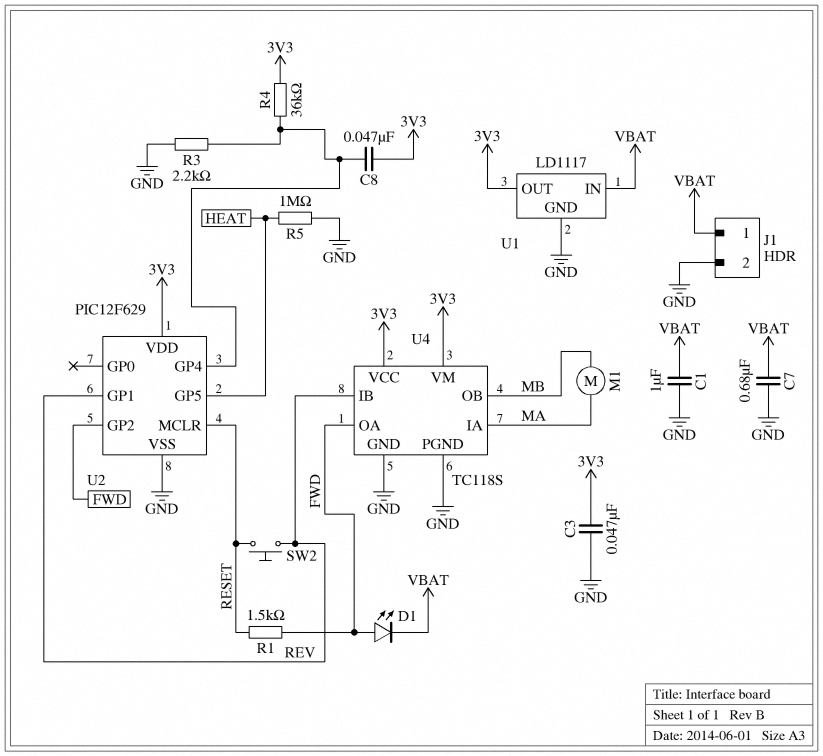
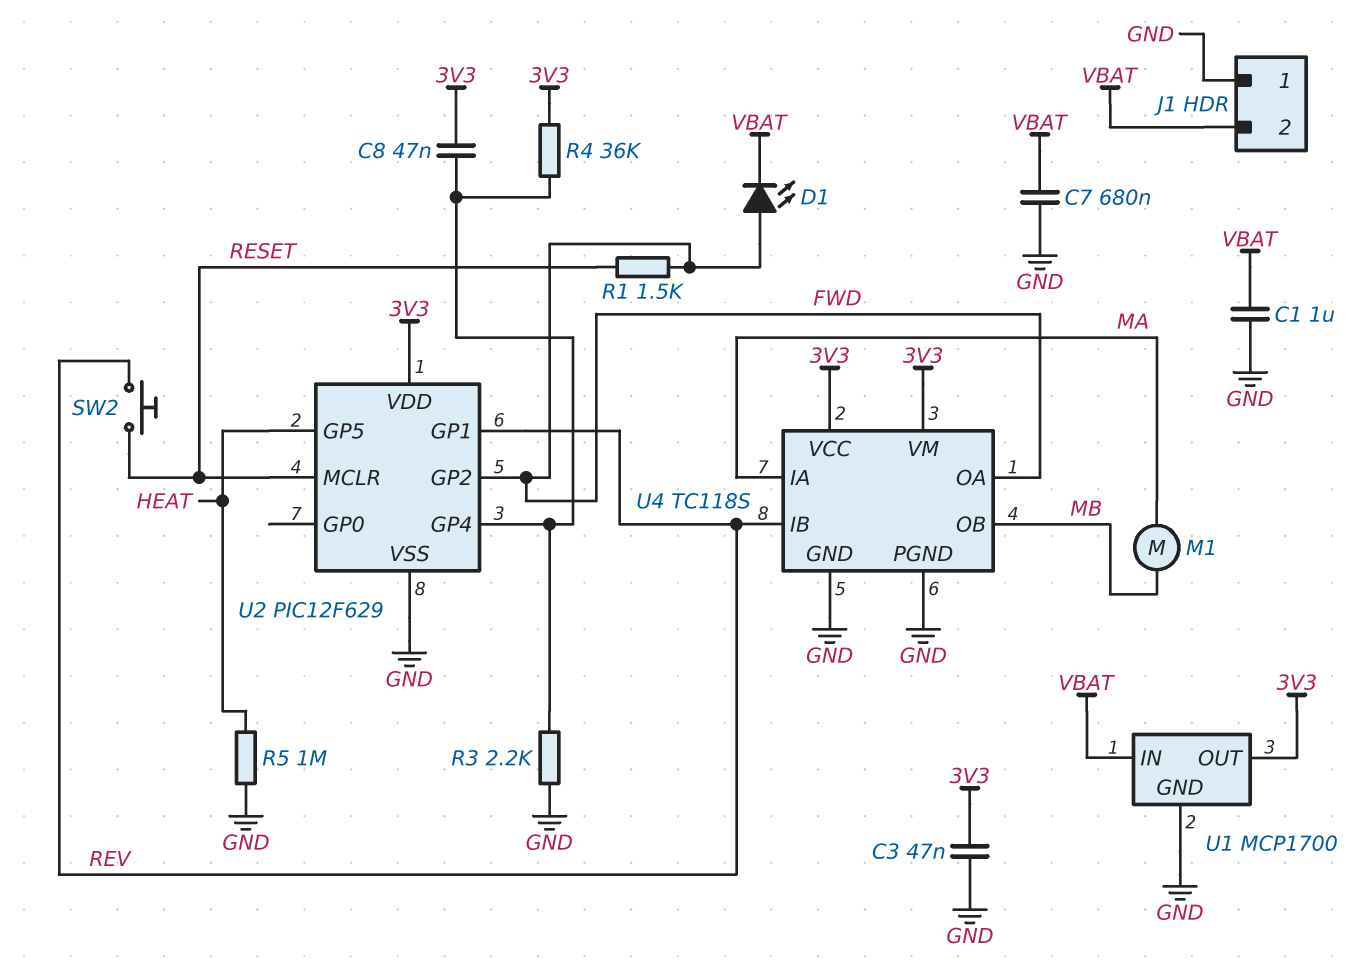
J1 pin 1: VBAT -> GND
J1 pin 2: GND -> VBAT
U1: LD1117 -> MCP1700

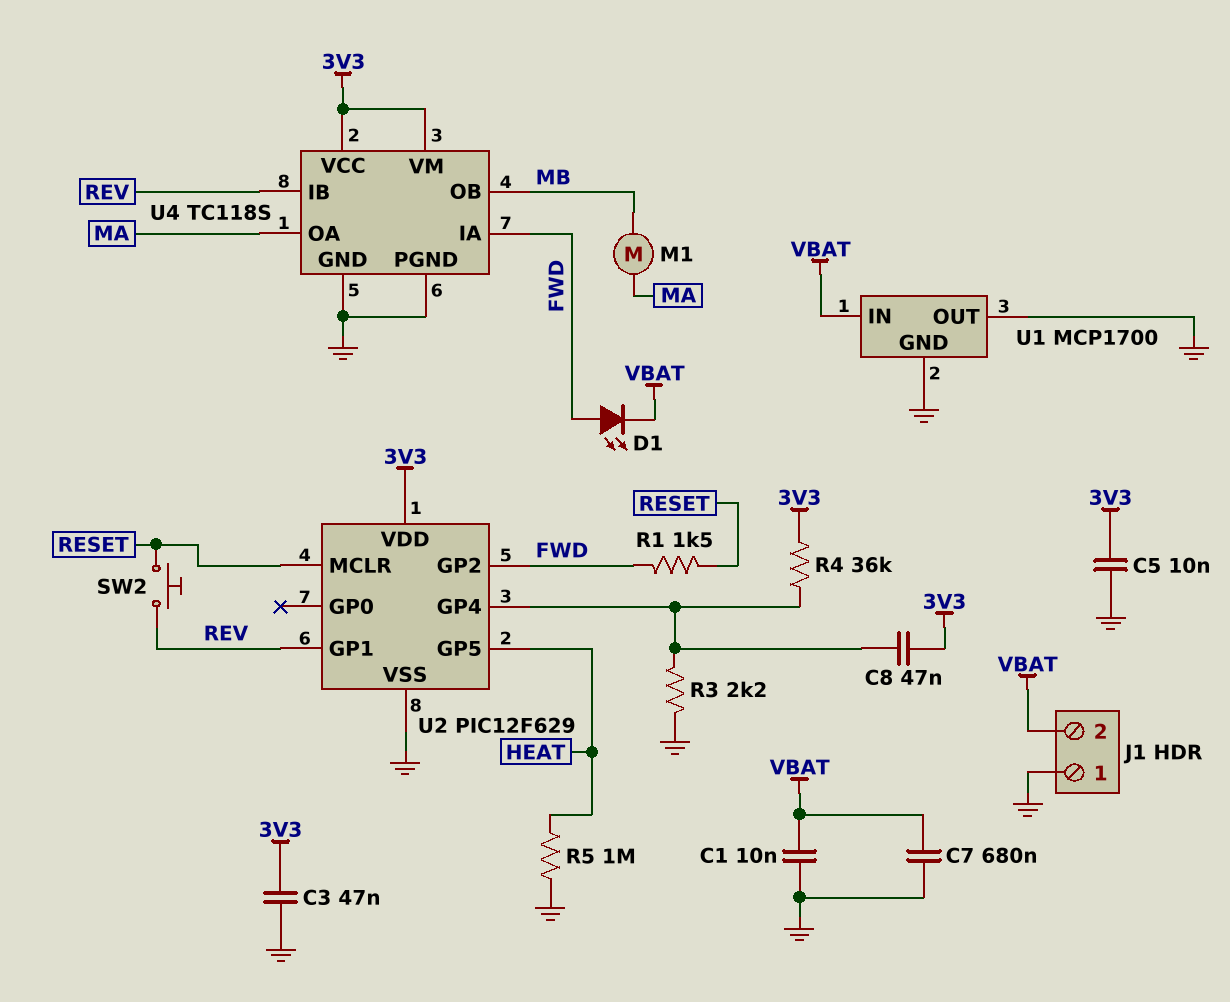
C1: 1uF (GND, VBAT) -> 10nF (GND, VBAT)
C5: none -> 10nF (3V3, GND)
U1 pin OUT: 3V3 -> GND
U4 pin IA: MA -> FWD
U4 pin OA: FWD -> MA

